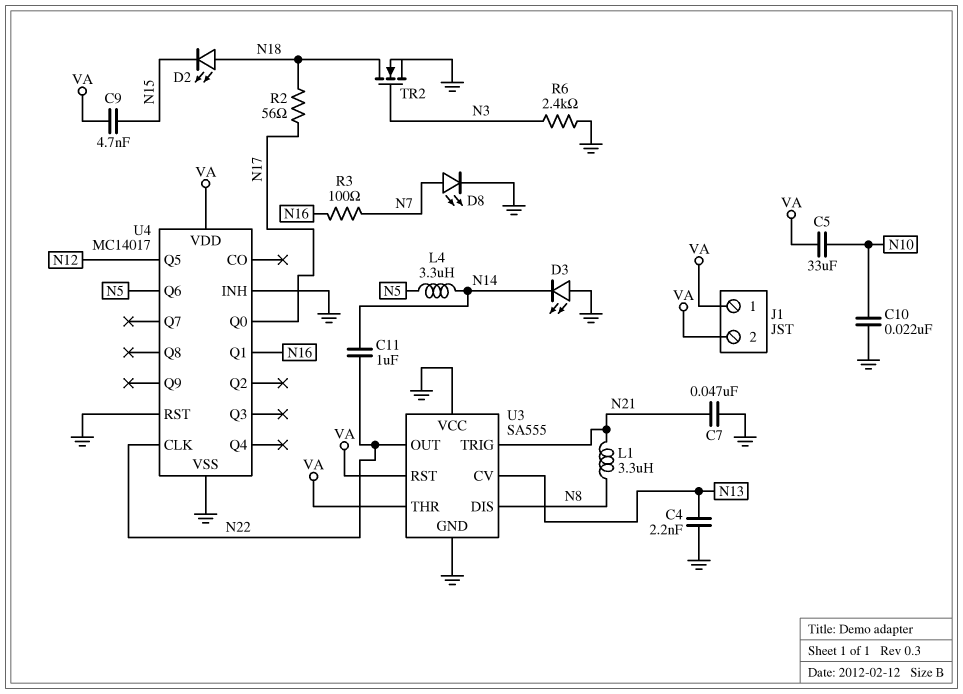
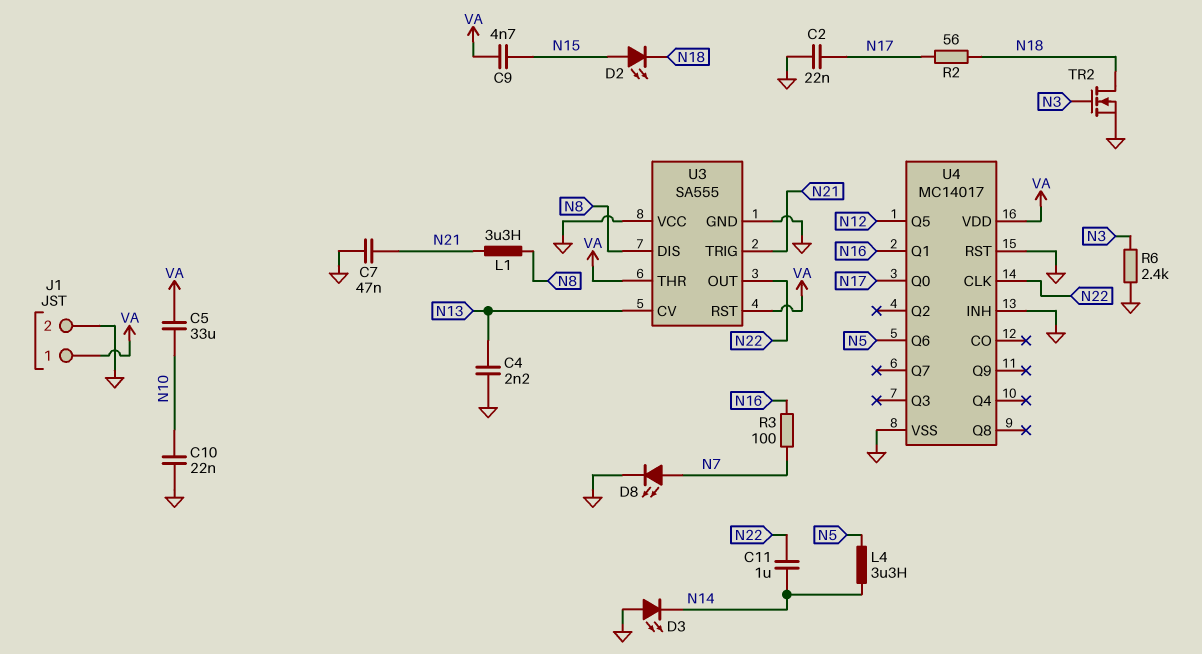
C2: none -> 22nF (GND, N17)
D2: LED (A N18, K N15) -> LED (A N15, K N18)
J1 pin 2: VA -> GND

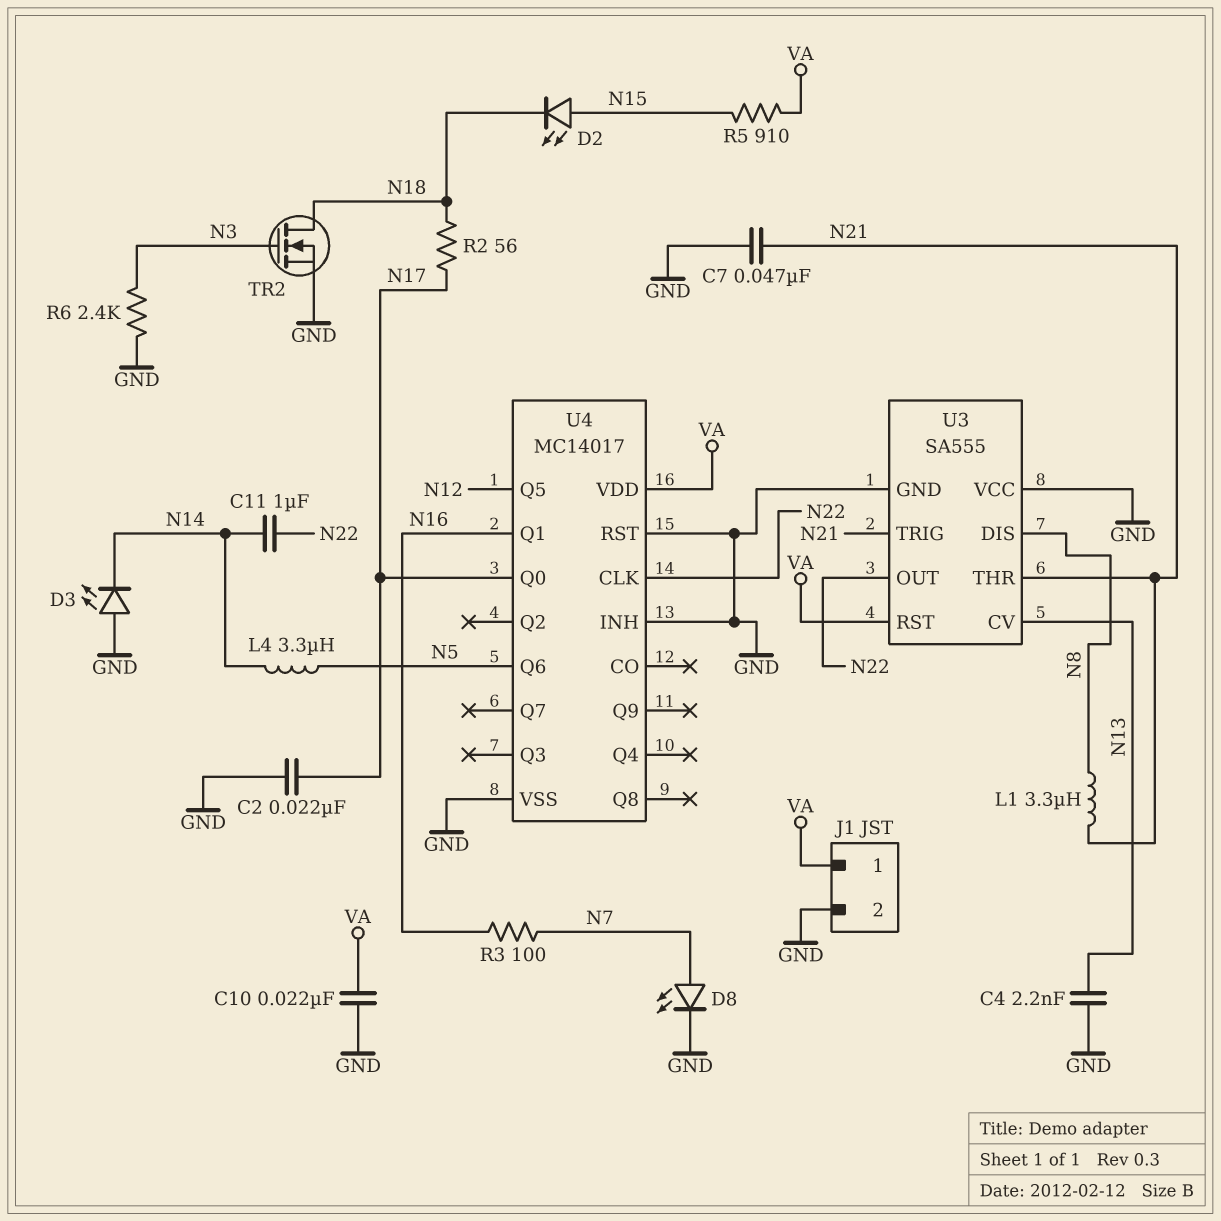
C5: 33uF (N10, VA) -> none
C9: 4.7nF (N15, VA) -> none
C10: 22nF (GND, N10) -> 22nF (GND, VA)
R5: none -> 910 (N15, VA)
U3 pin THR: VA -> N21

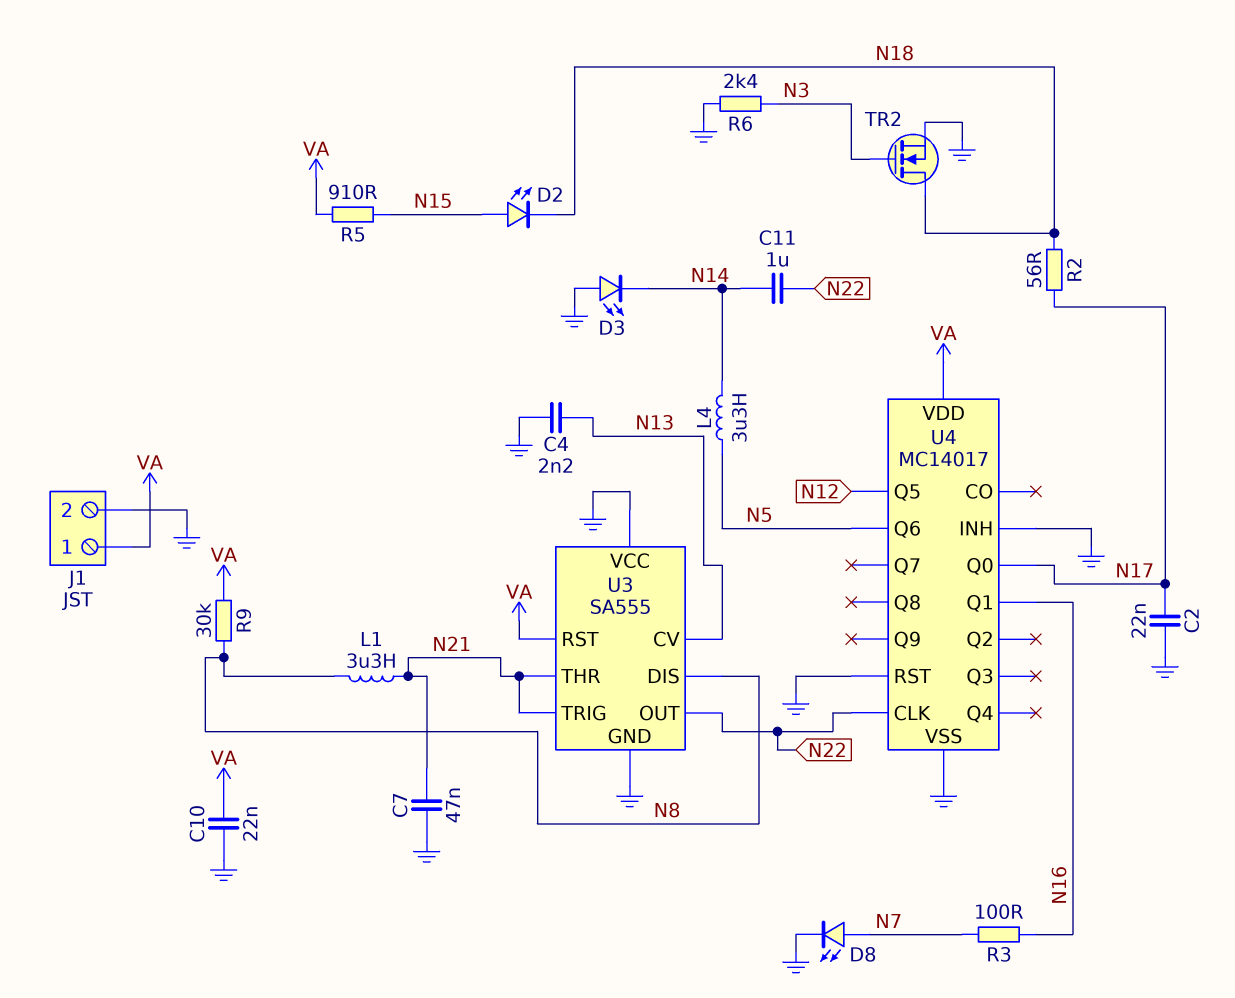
R9: none -> 30k (N8, VA)

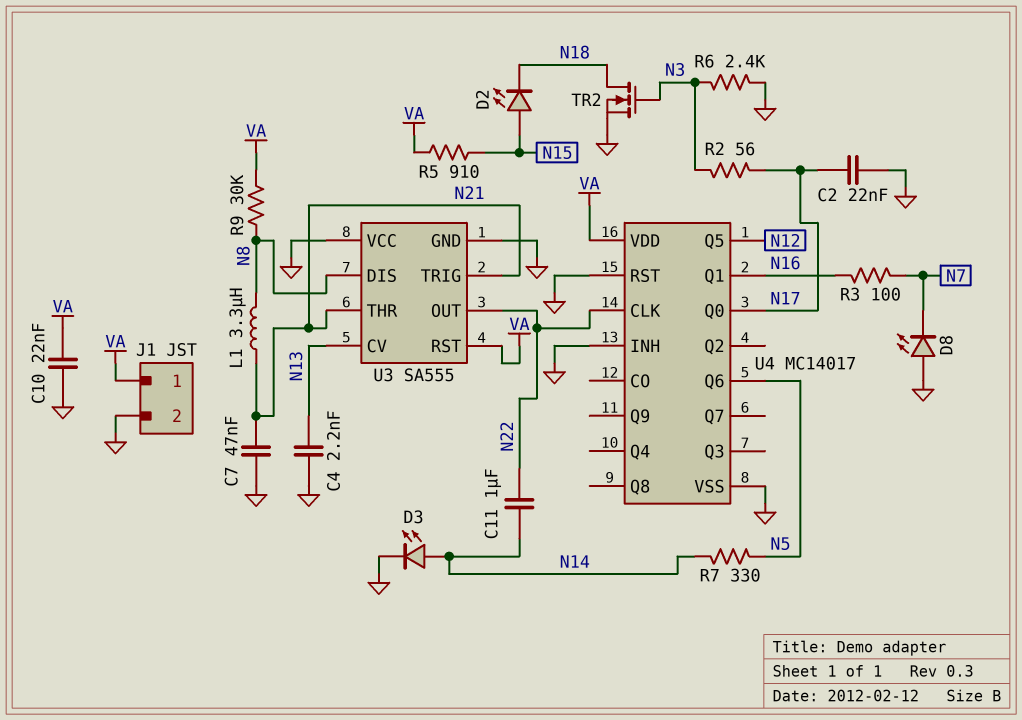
D3: LED (A GND, K N14) -> LED (A N14, K GND)
D8: LED (A N7, K GND) -> LED (A GND, K N7)
L4: 3.3uH (N5, N14) -> none
R2: 56 (N17, N18) -> 56 (N3, N17)
R7: none -> 330 (N5, N14)

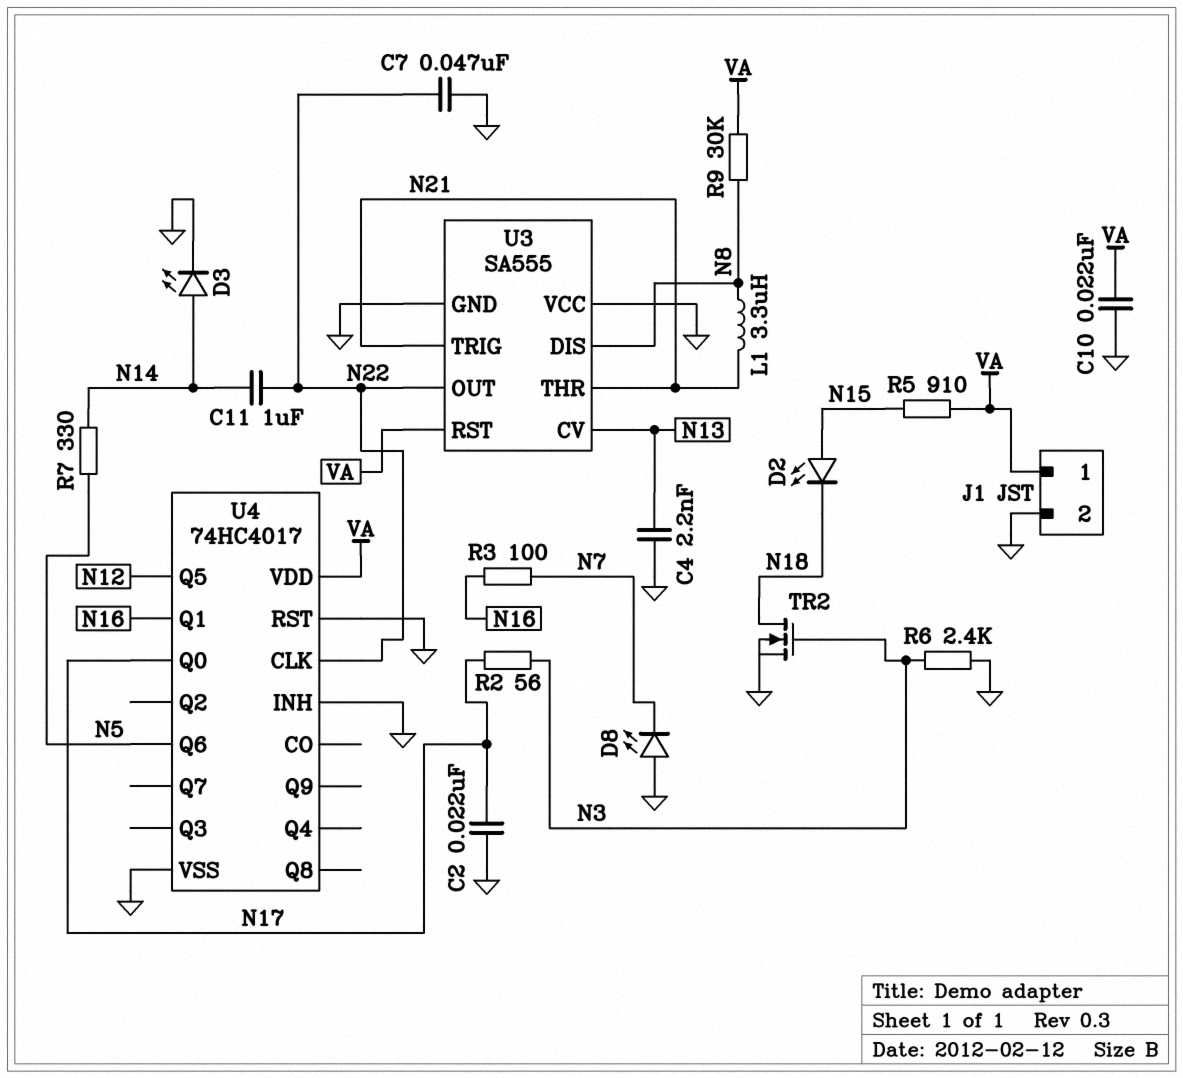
C7: 47nF (GND, N21) -> 47nF (GND, N22)
U4: MC14017 -> 74HC4017

